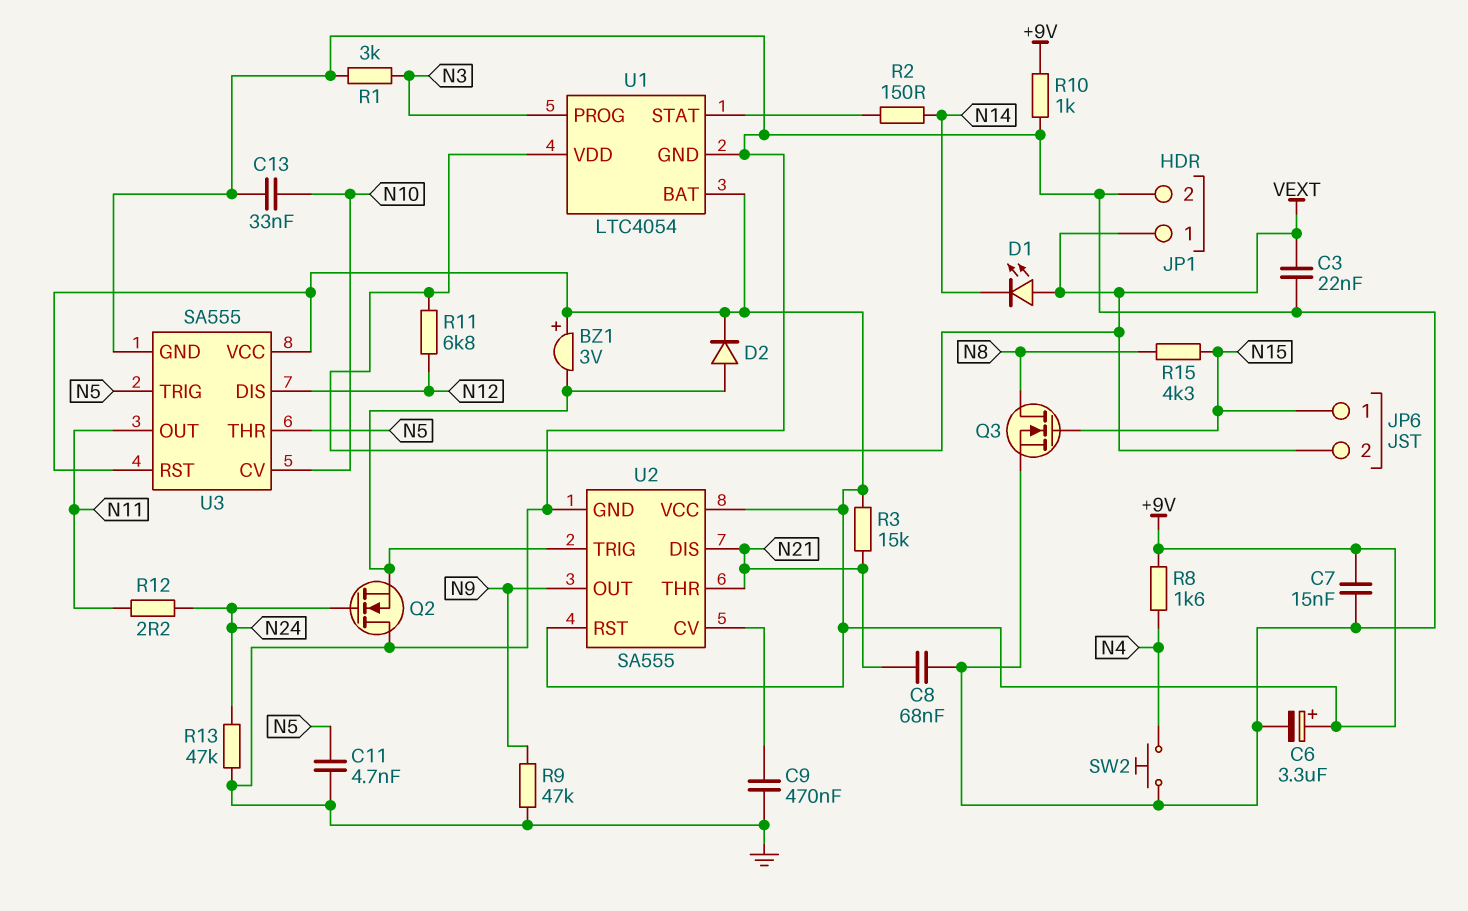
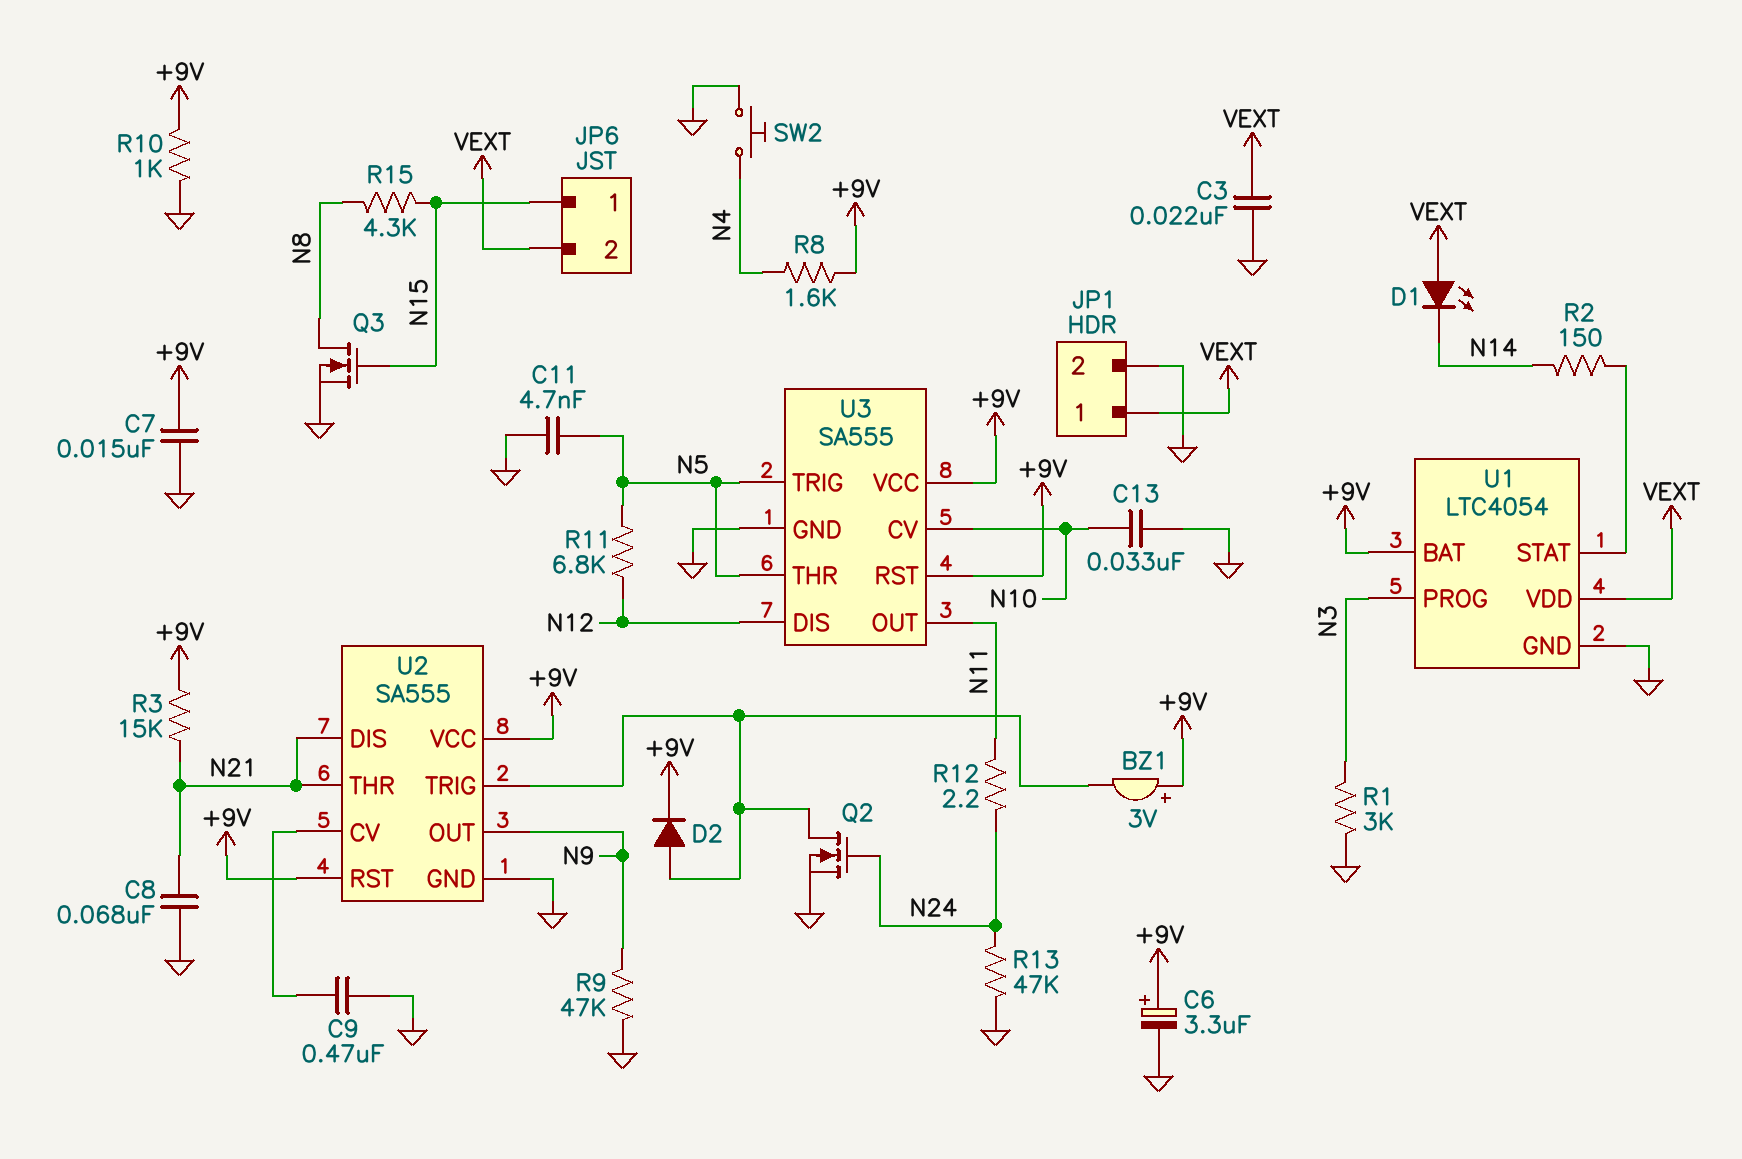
Q2: NMOS (G N24, D GND, S U2/TRIG) -> NMOS (G N24, D U2/TRIG, S GND)
R11: 6.8k (N12, VEXT) -> 6.8k (N5, N12)

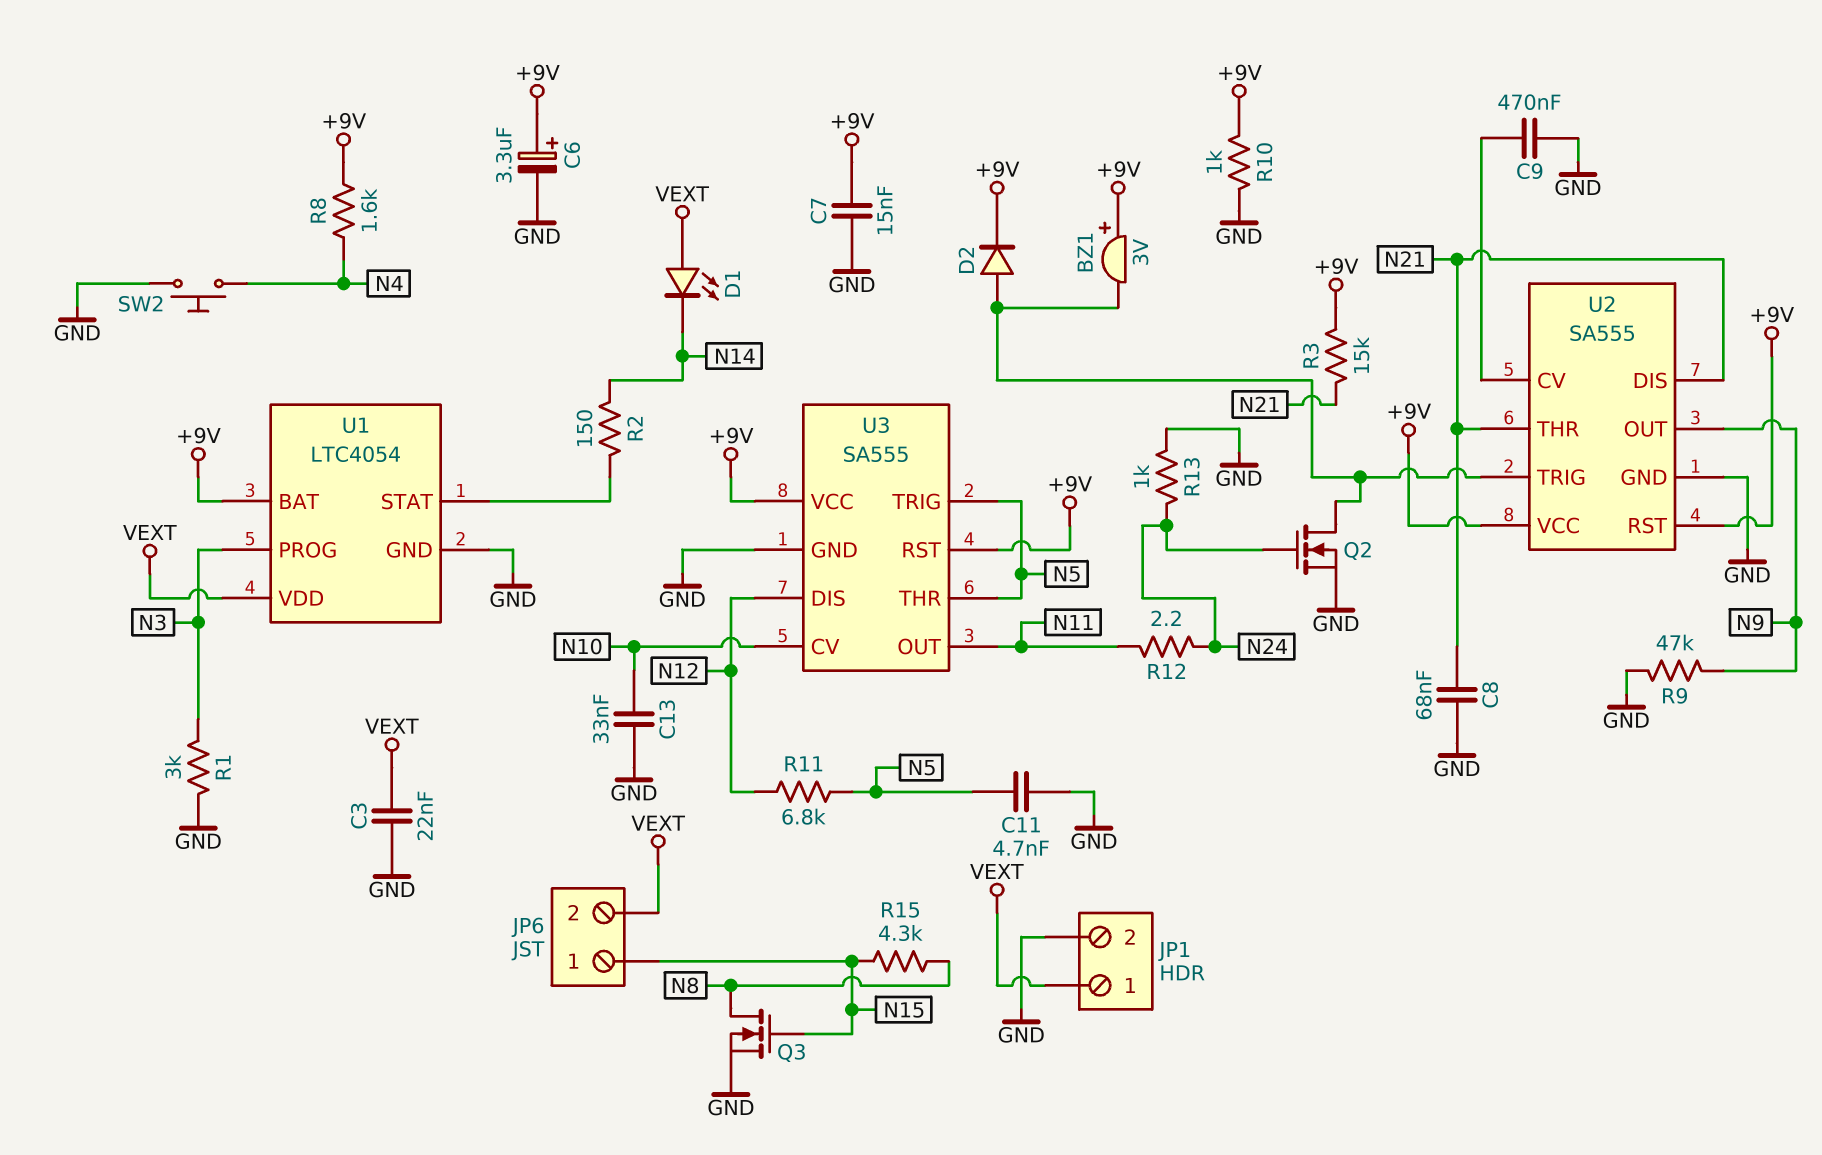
R13: 47k (GND, N24) -> 1k (GND, N24)

